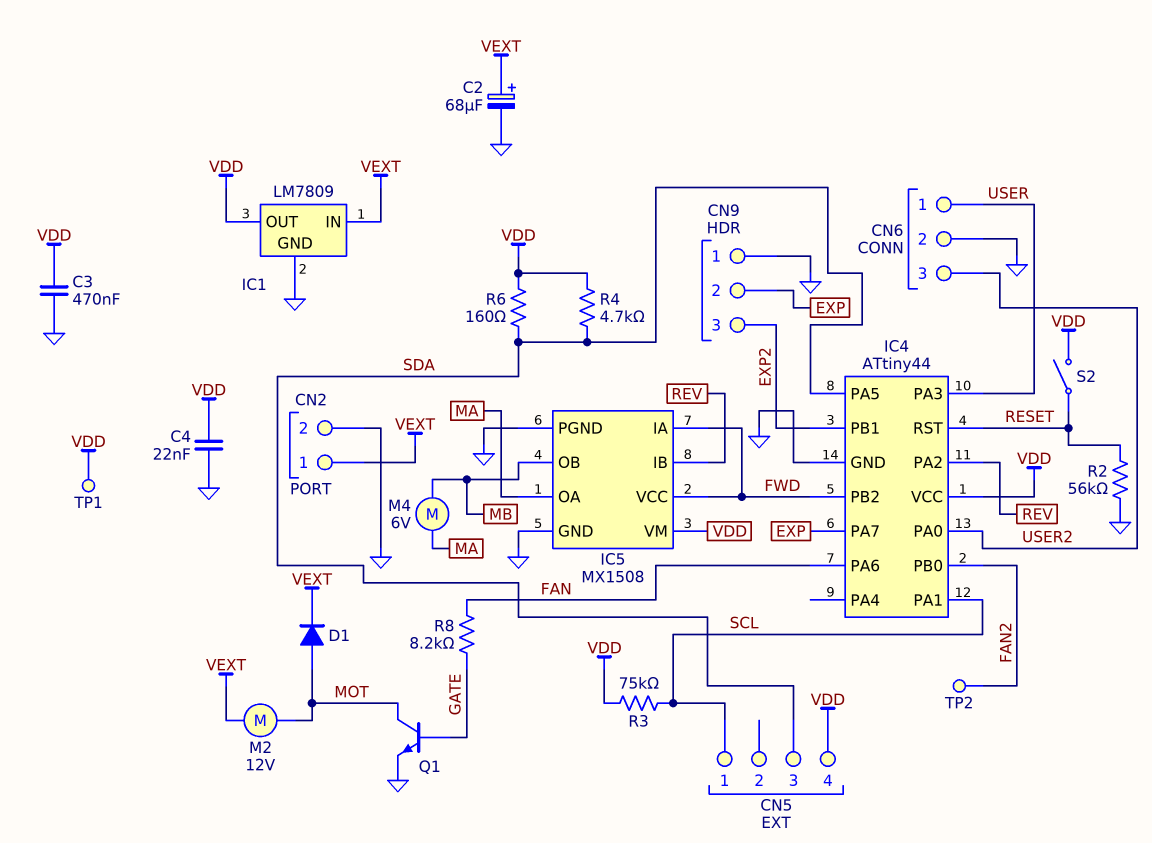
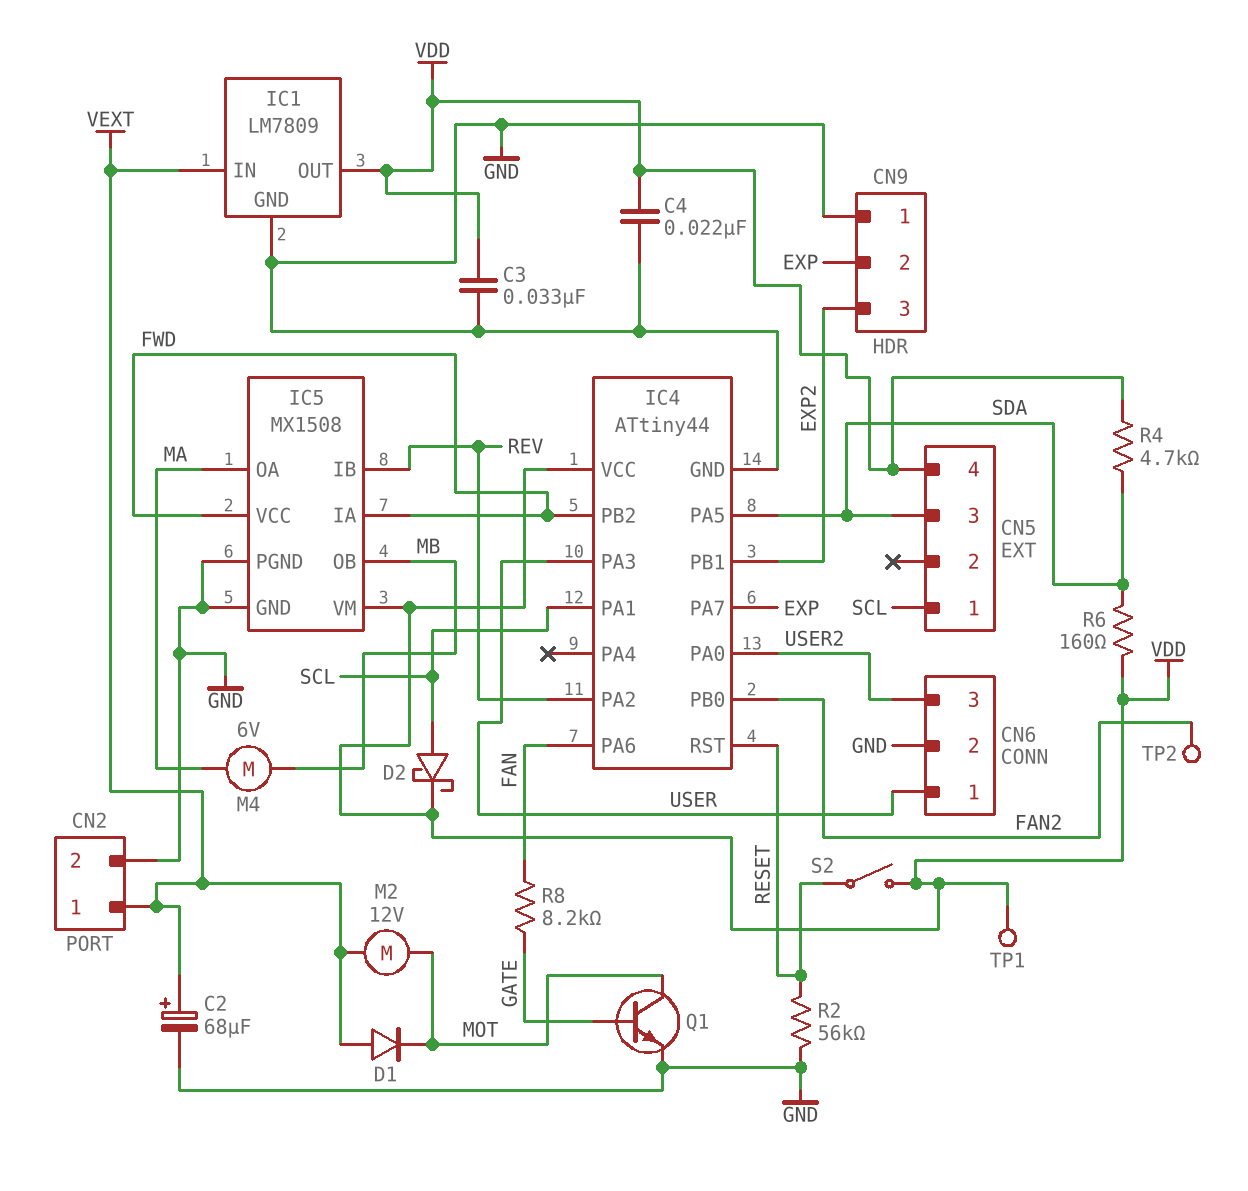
C3: 470nF (GND, VDD) -> 33nF (GND, VDD)
D1: diode (A MOT, K VEXT) -> diode (A VEXT, K MOT)
D2: none -> schottky (A SCL, K VDD)
R3: 75k (SCL, VDD) -> none

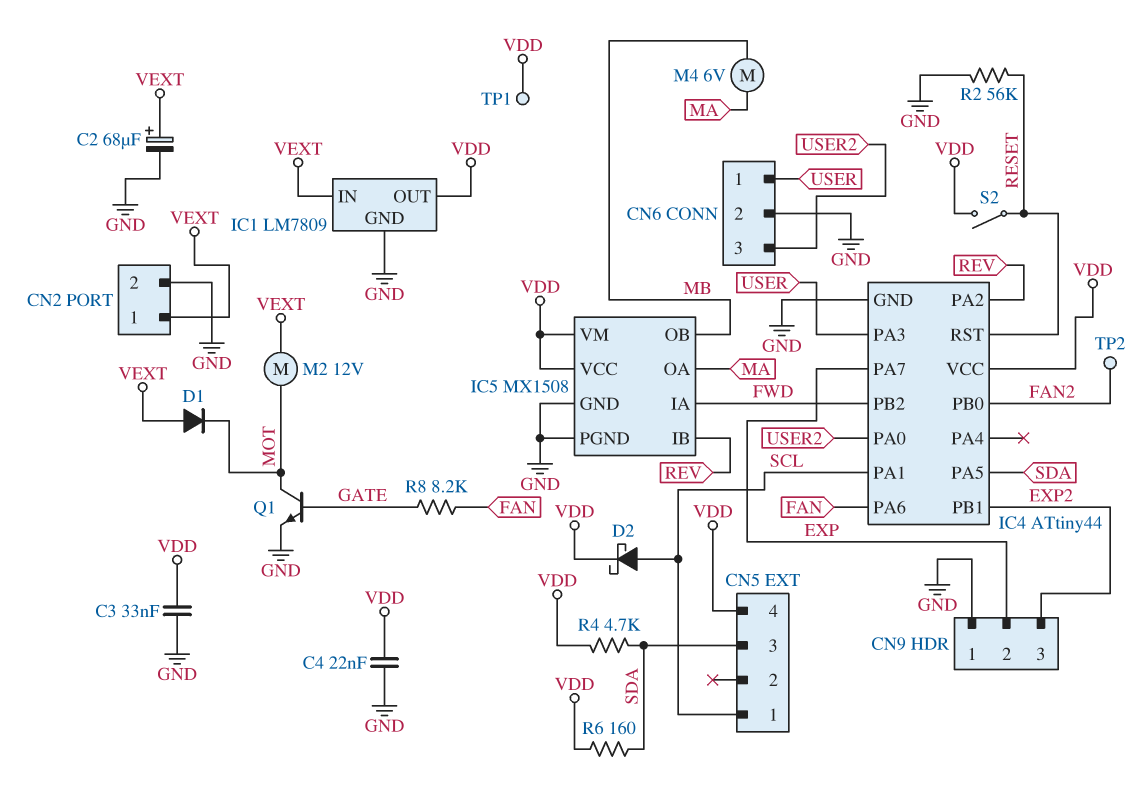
IC5 pin VCC: FWD -> VDD

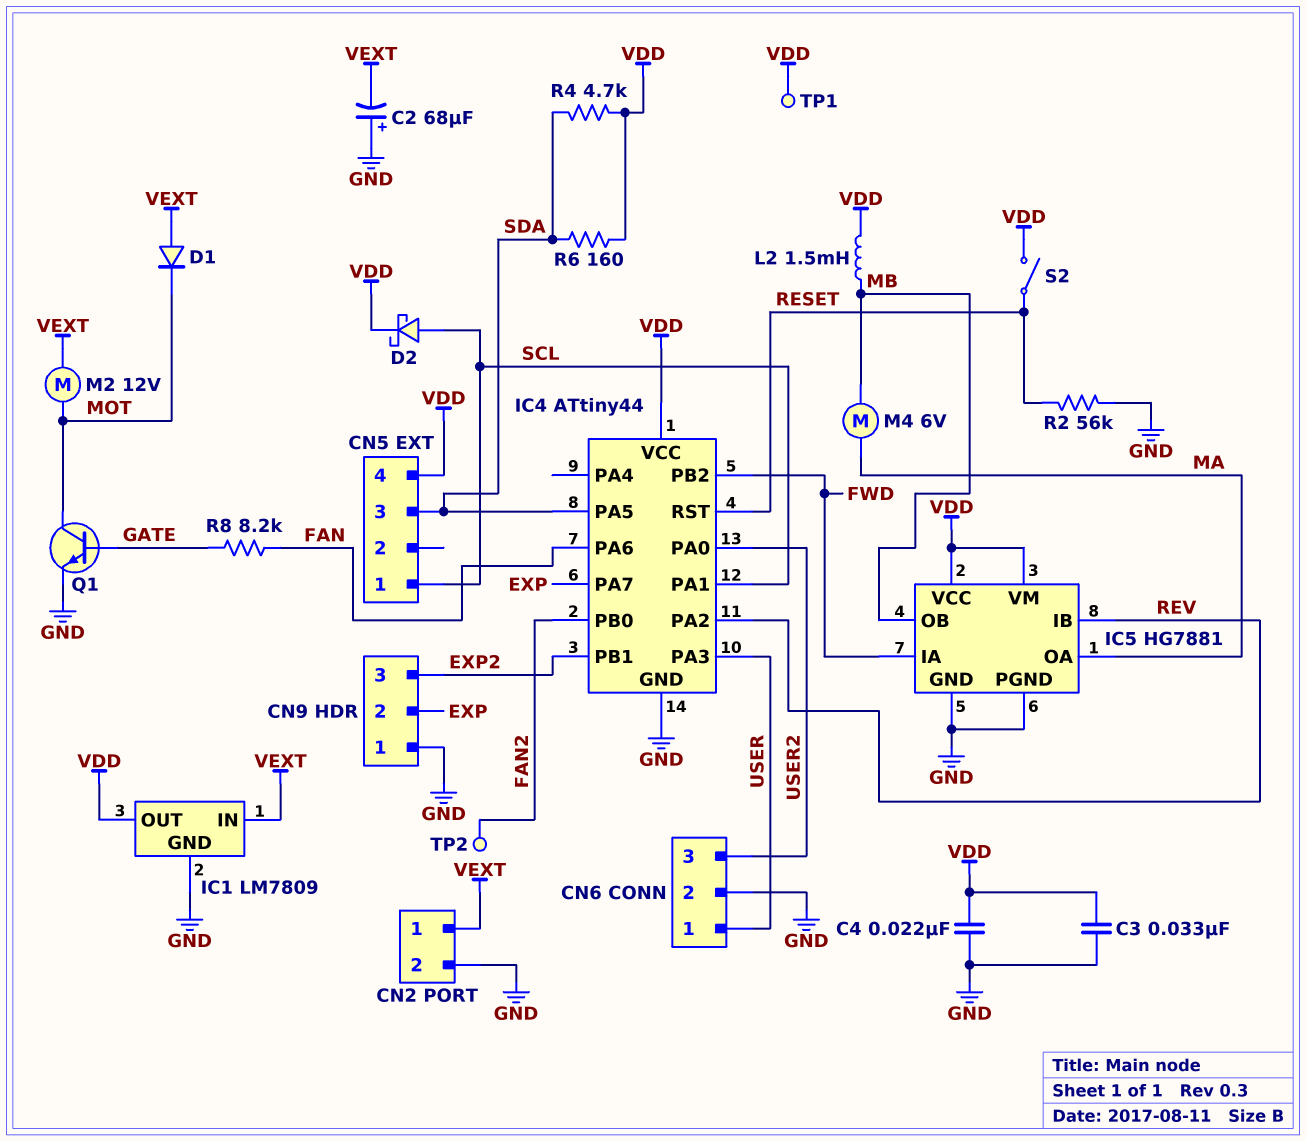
C2: 68uF (plus VEXT, minus GND) -> 68uF (plus GND, minus VEXT)
IC5: MX1508 -> HG7881
L2: none -> 1.5mH (MB, VDD)

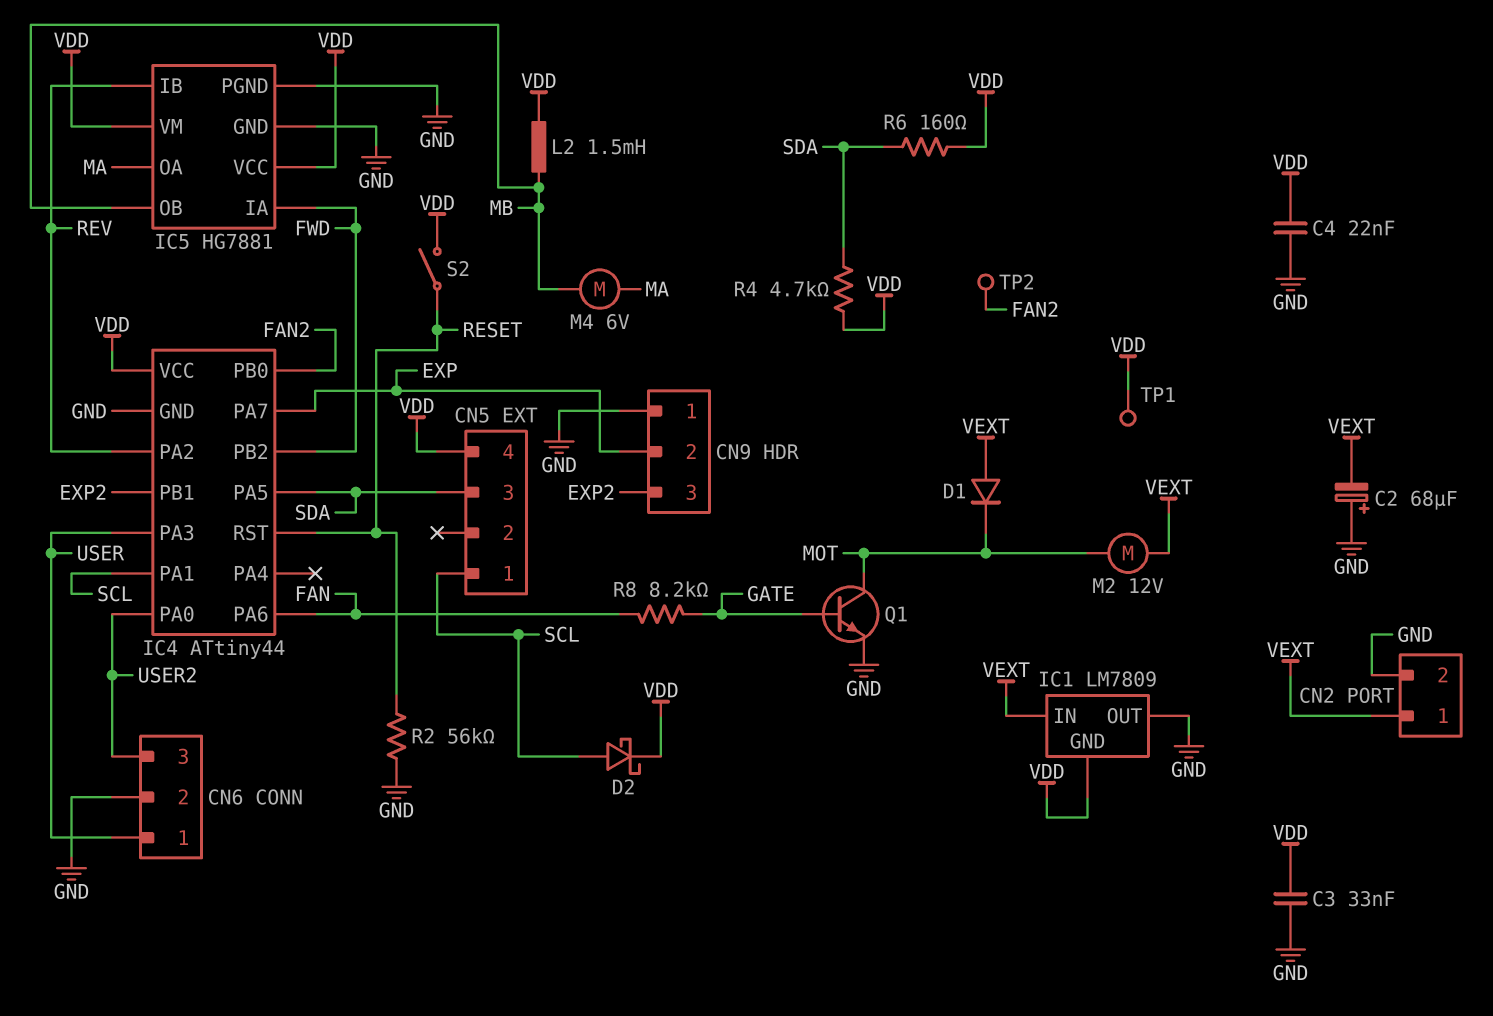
IC1 pin GND: GND -> VDD
IC1 pin OUT: VDD -> GND

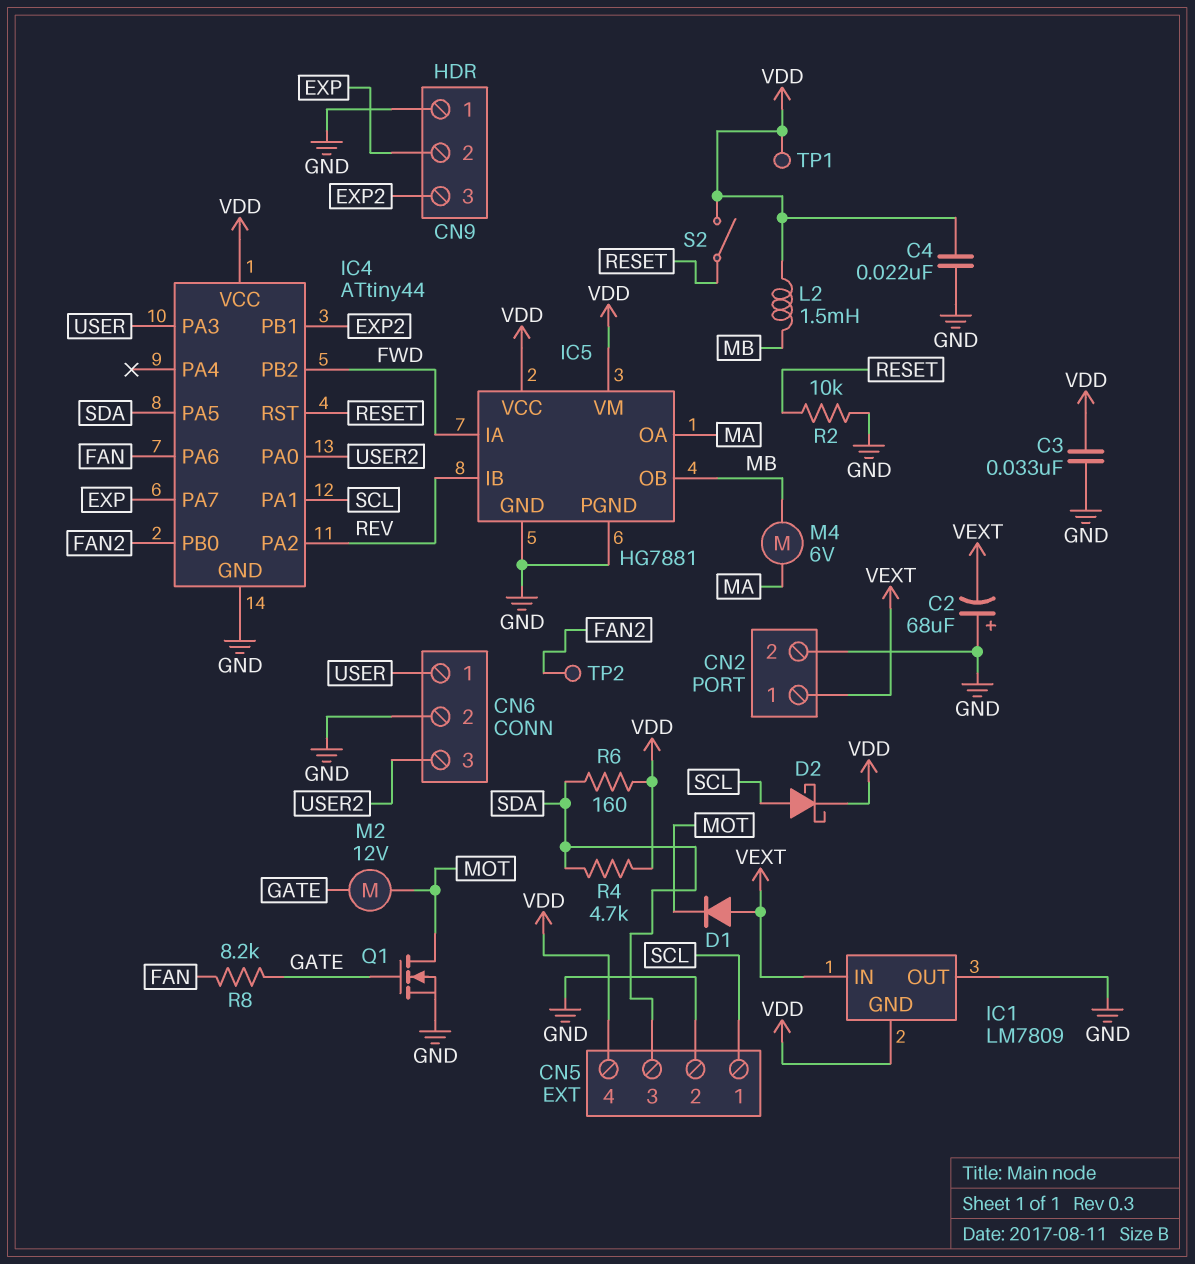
CN5 pin 2: none -> GND
M2: motor 12V (MOT, VEXT) -> motor 12V (GATE, MOT)
Q1: NPN (B GATE, C MOT, E GND) -> NMOS (G GATE, D MOT, S GND)
R2: 56k (GND, RESET) -> 10k (GND, RESET)

